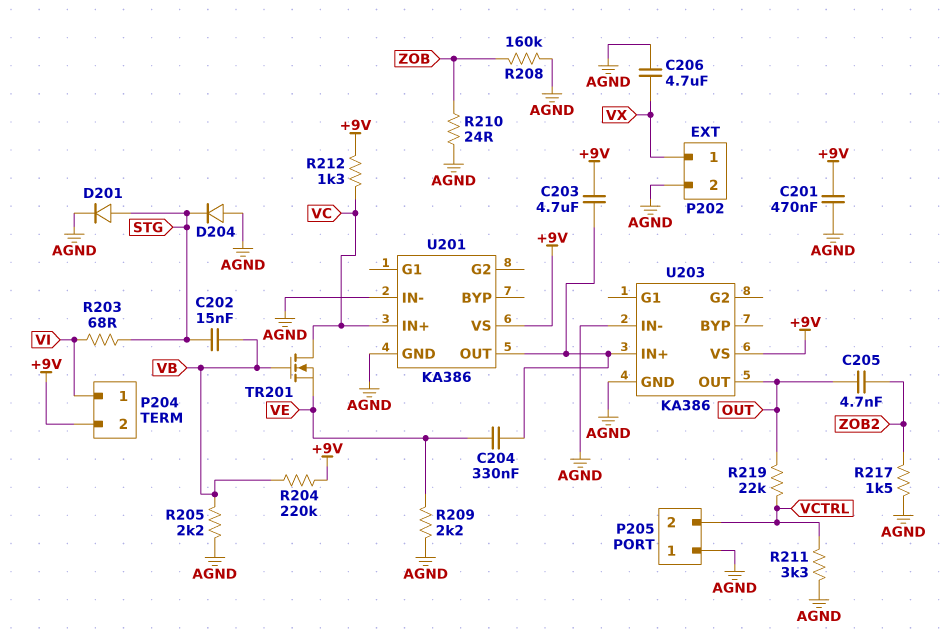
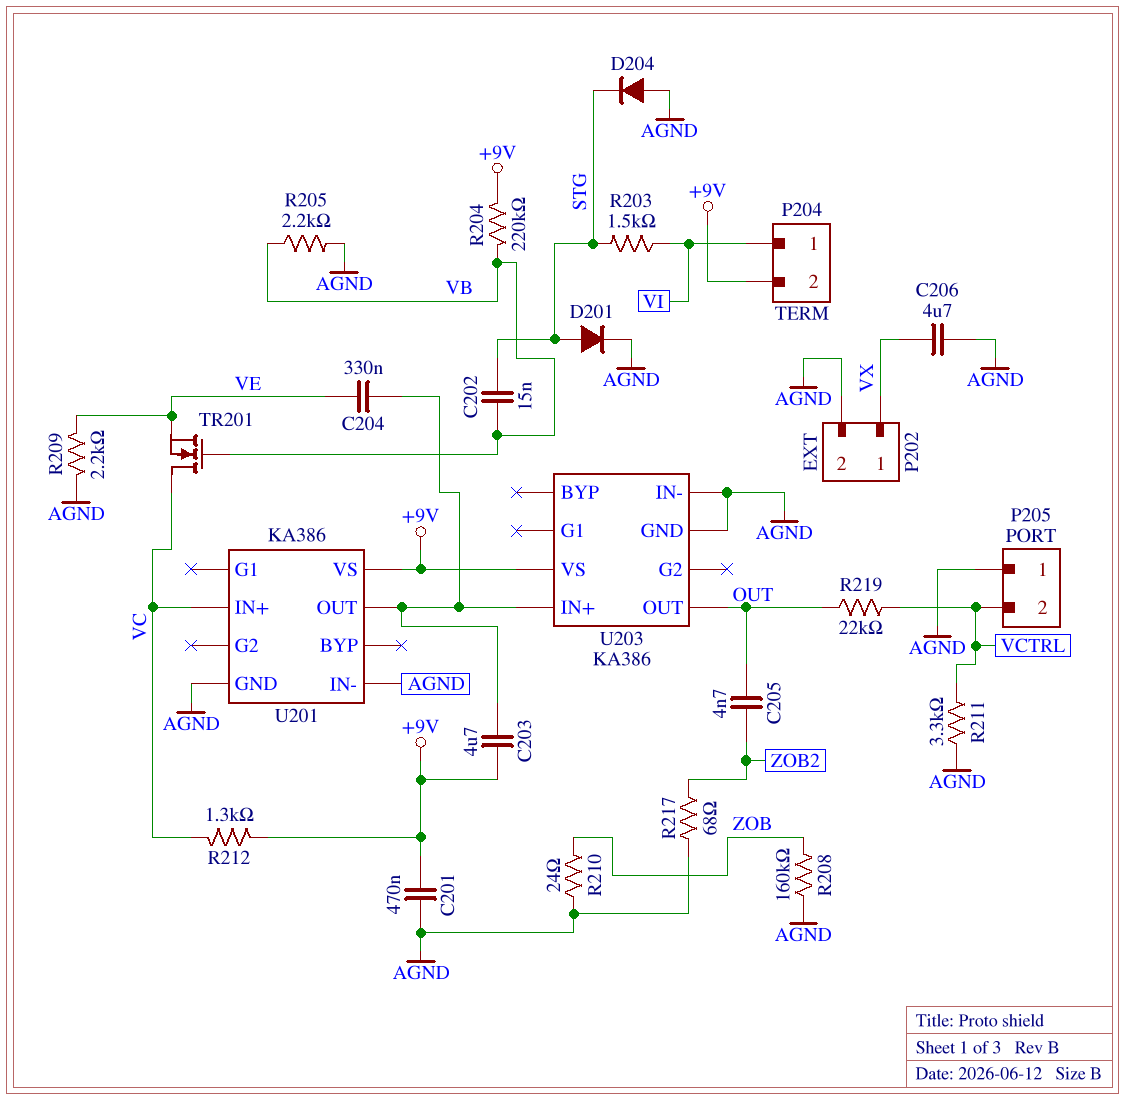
R203: 68 (STG, VI) -> 1.5k (STG, VI)
R217: 1.5k (AGND, ZOB2) -> 68 (AGND, ZOB2)

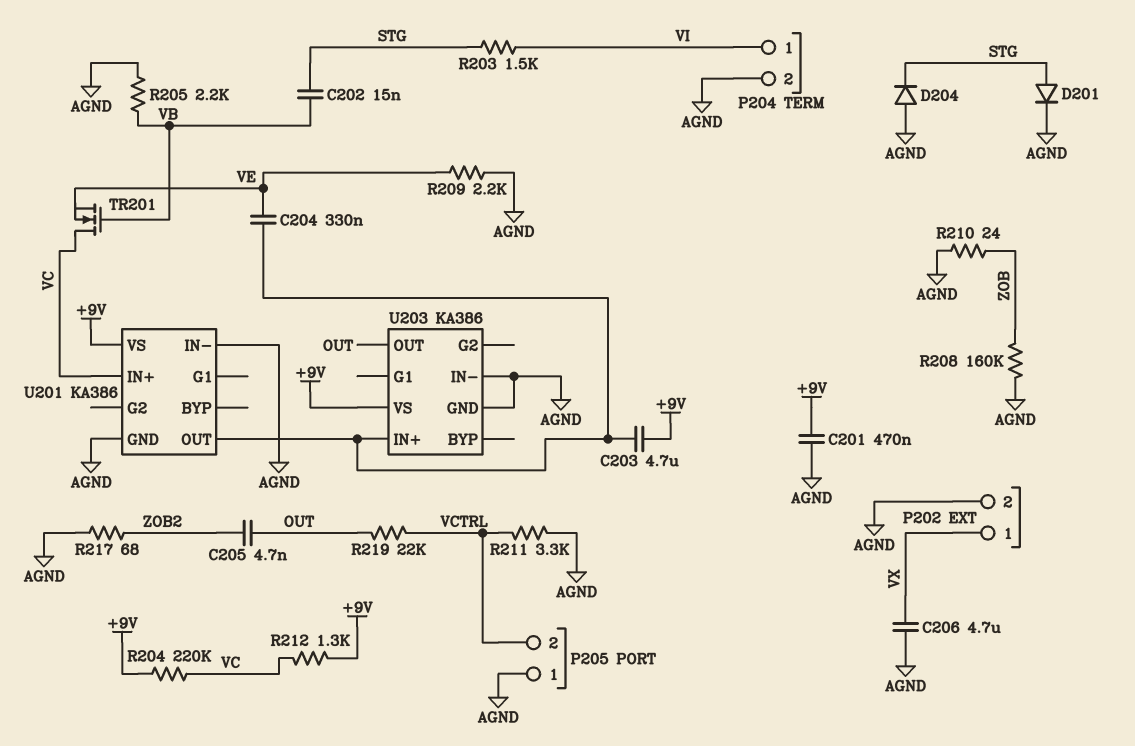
P204 pin 2: +9V -> AGND
R204: 220k (+9V, VB) -> 220k (+9V, VC)

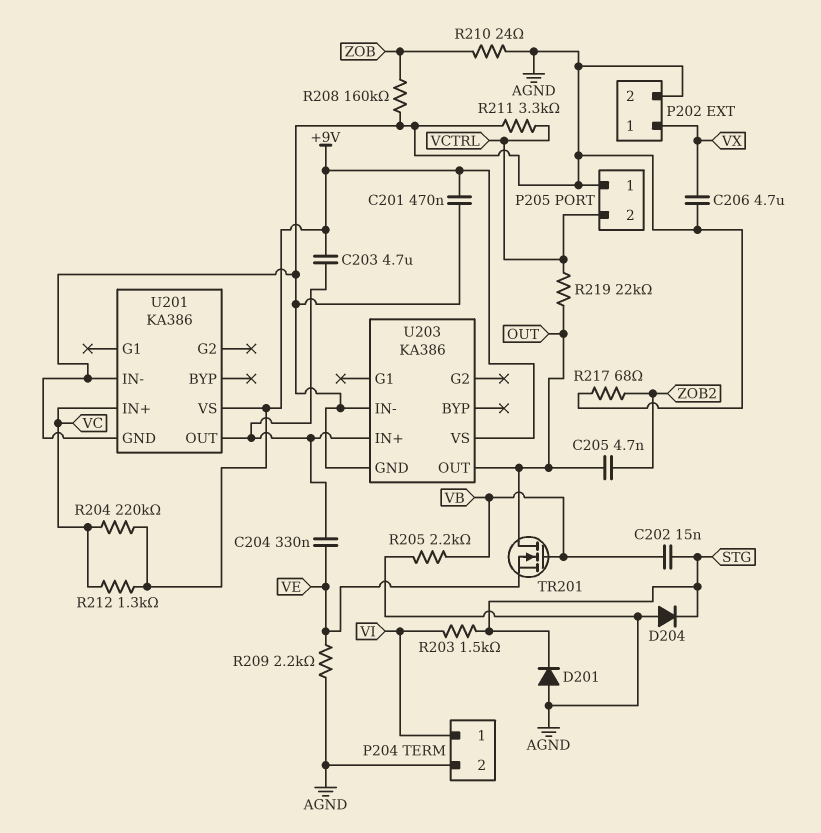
D201: diode (A STG, K AGND) -> diode (A AGND, K STG)
TR201: NMOS (G VB, D VC, S VE) -> NMOS (G VB, D OUT, S VE)

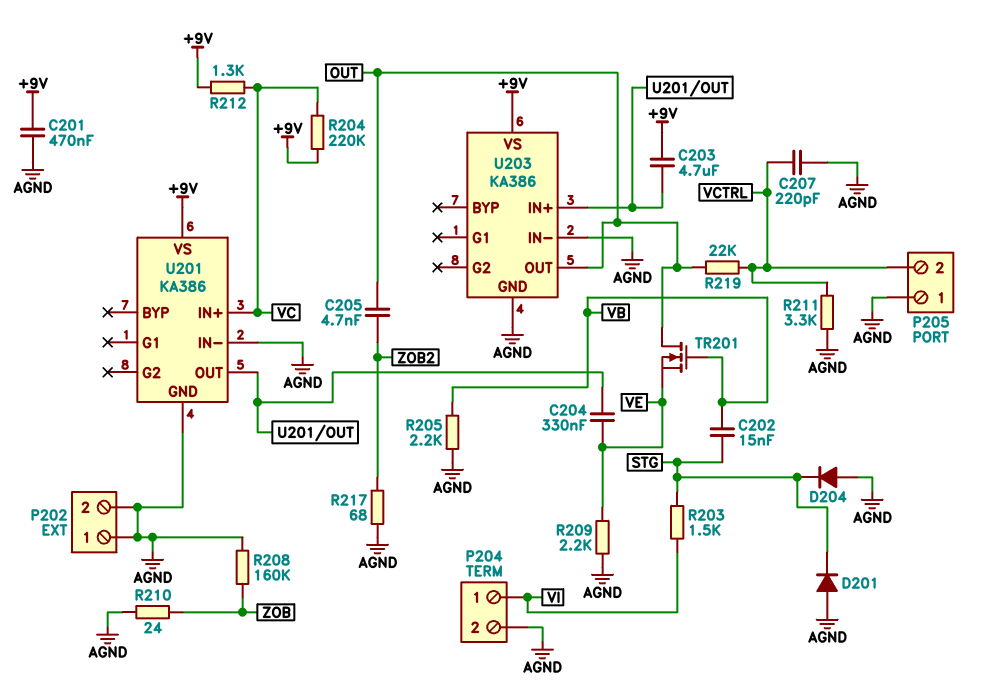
C206: 4.7uF (AGND, VX) -> none
C207: none -> 220pF (AGND, VCTRL)
P202 pin 1: VX -> AGND

